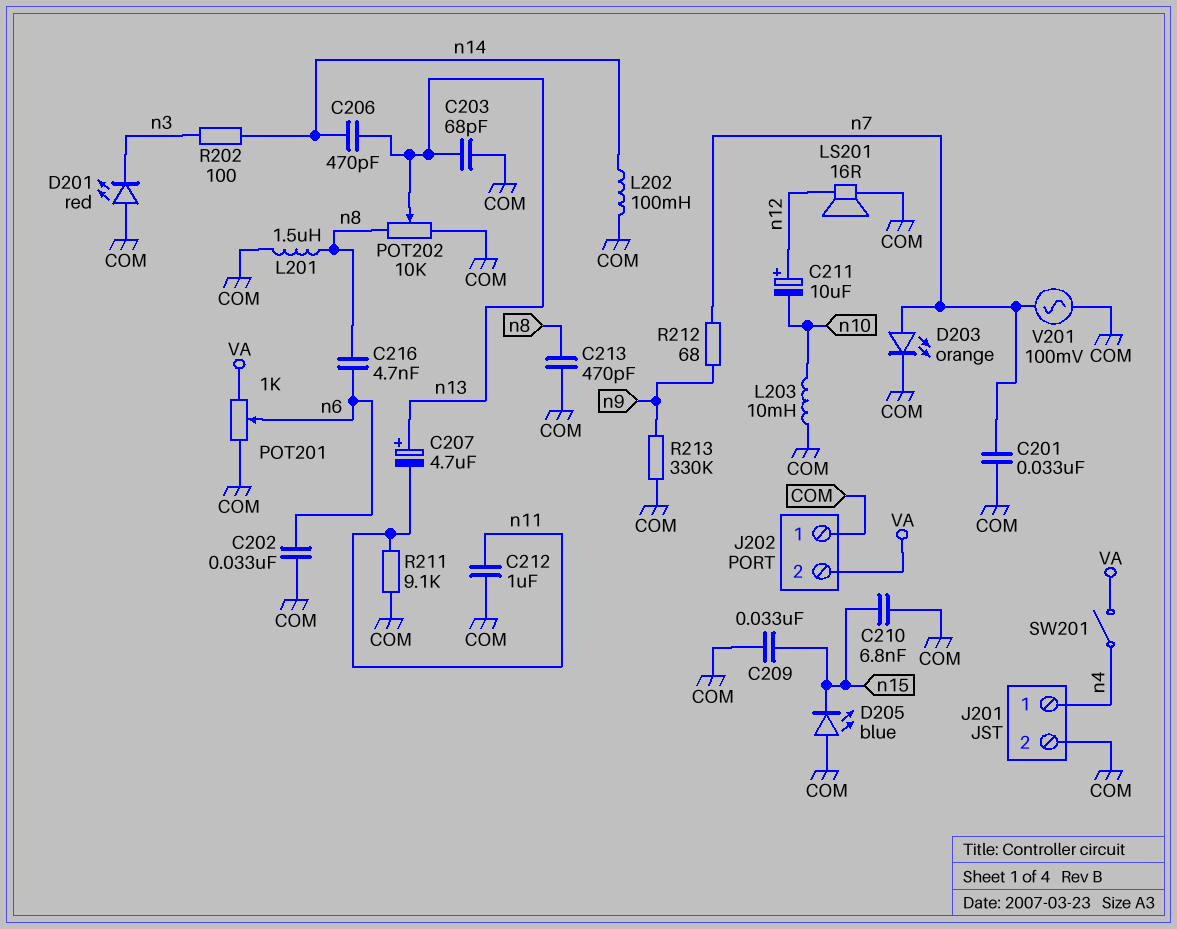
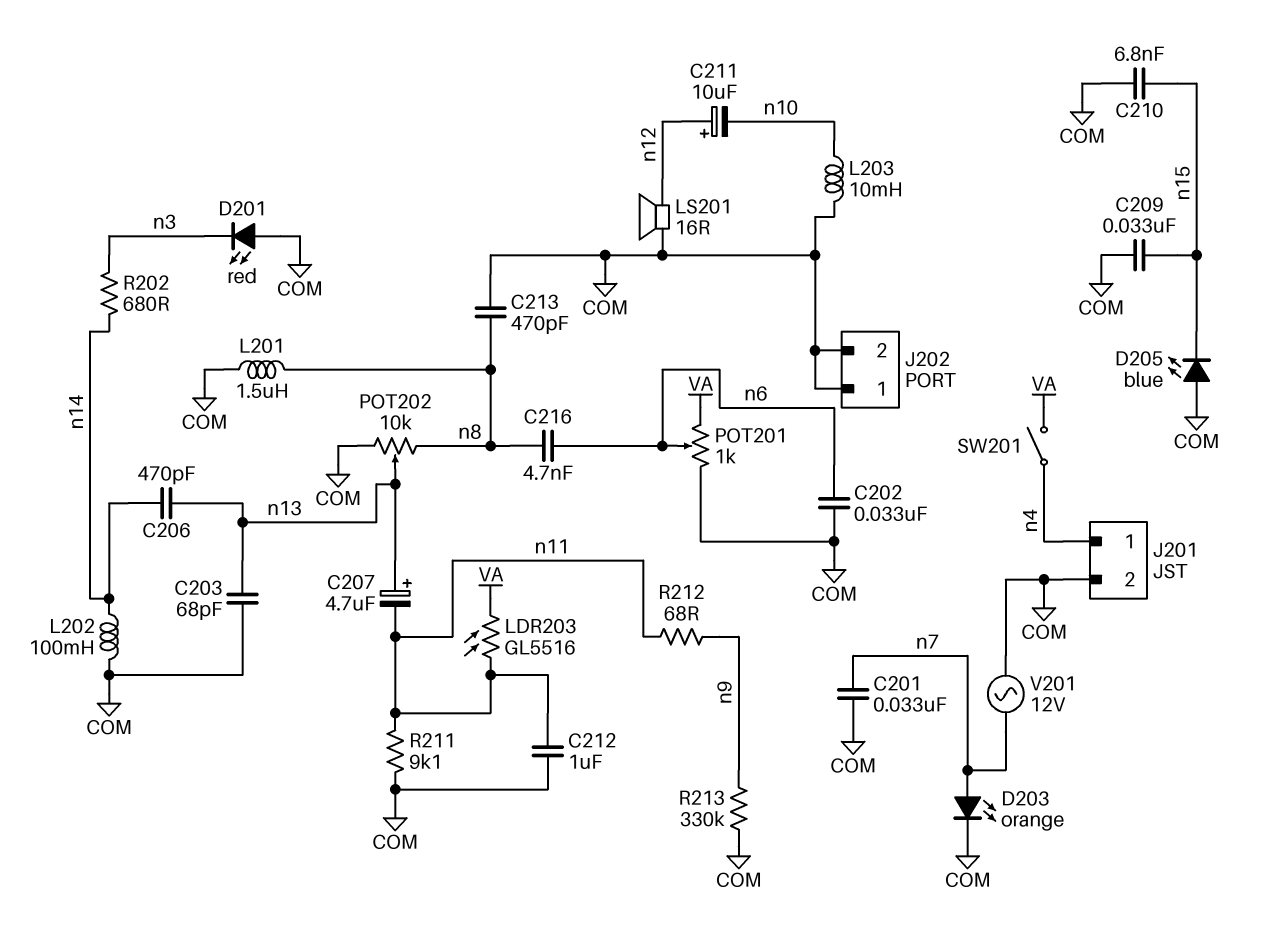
J202 pin 2: VA -> COM
LDR203: none -> GL5516 (VA, n11)
R202: 100 (n3, n14) -> 680 (n3, n14)
R212: 68 (n7, n9) -> 68 (n9, n11)
V201: AC 100mV (COM, n7) -> AC 12V (COM, n7)

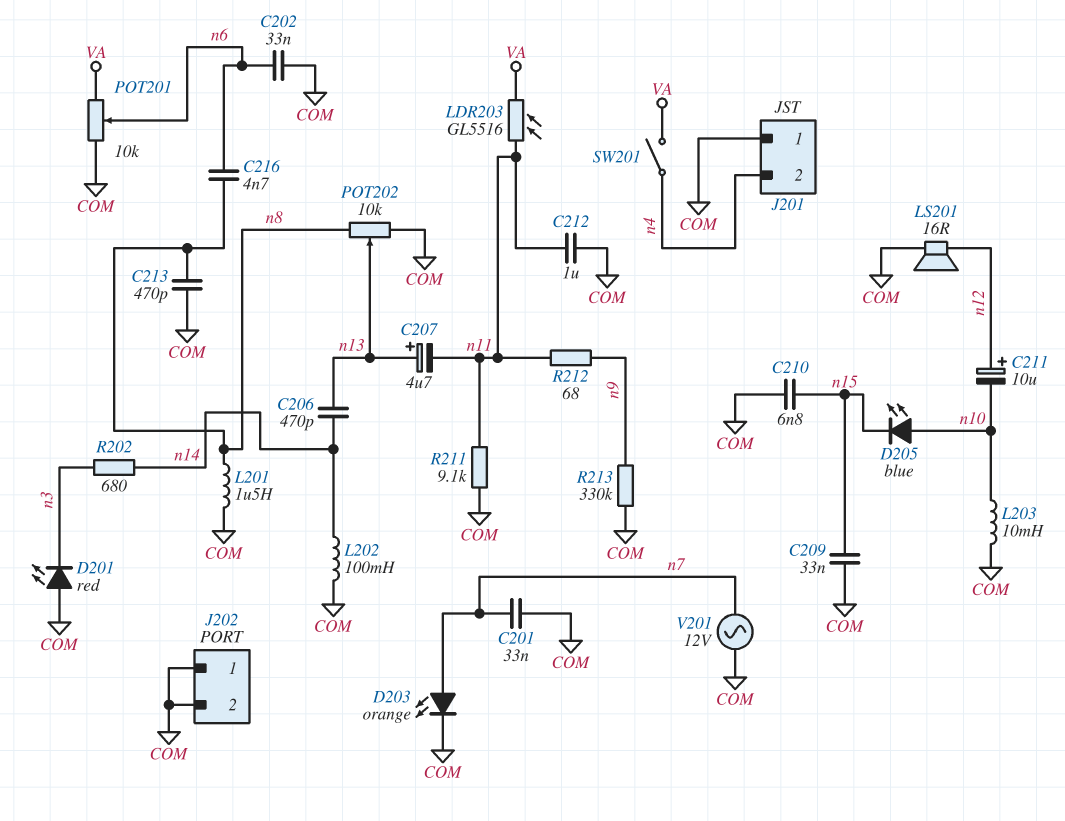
C203: 68pF (COM, n13) -> none
D205: LED blue (A COM, K n15) -> LED blue (A n10, K n15)
J201 pin 1: n4 -> COM
J201 pin 2: COM -> n4
POT201: 1k (COM, VA, wiper n6) -> 10k (COM, VA, wiper n6)

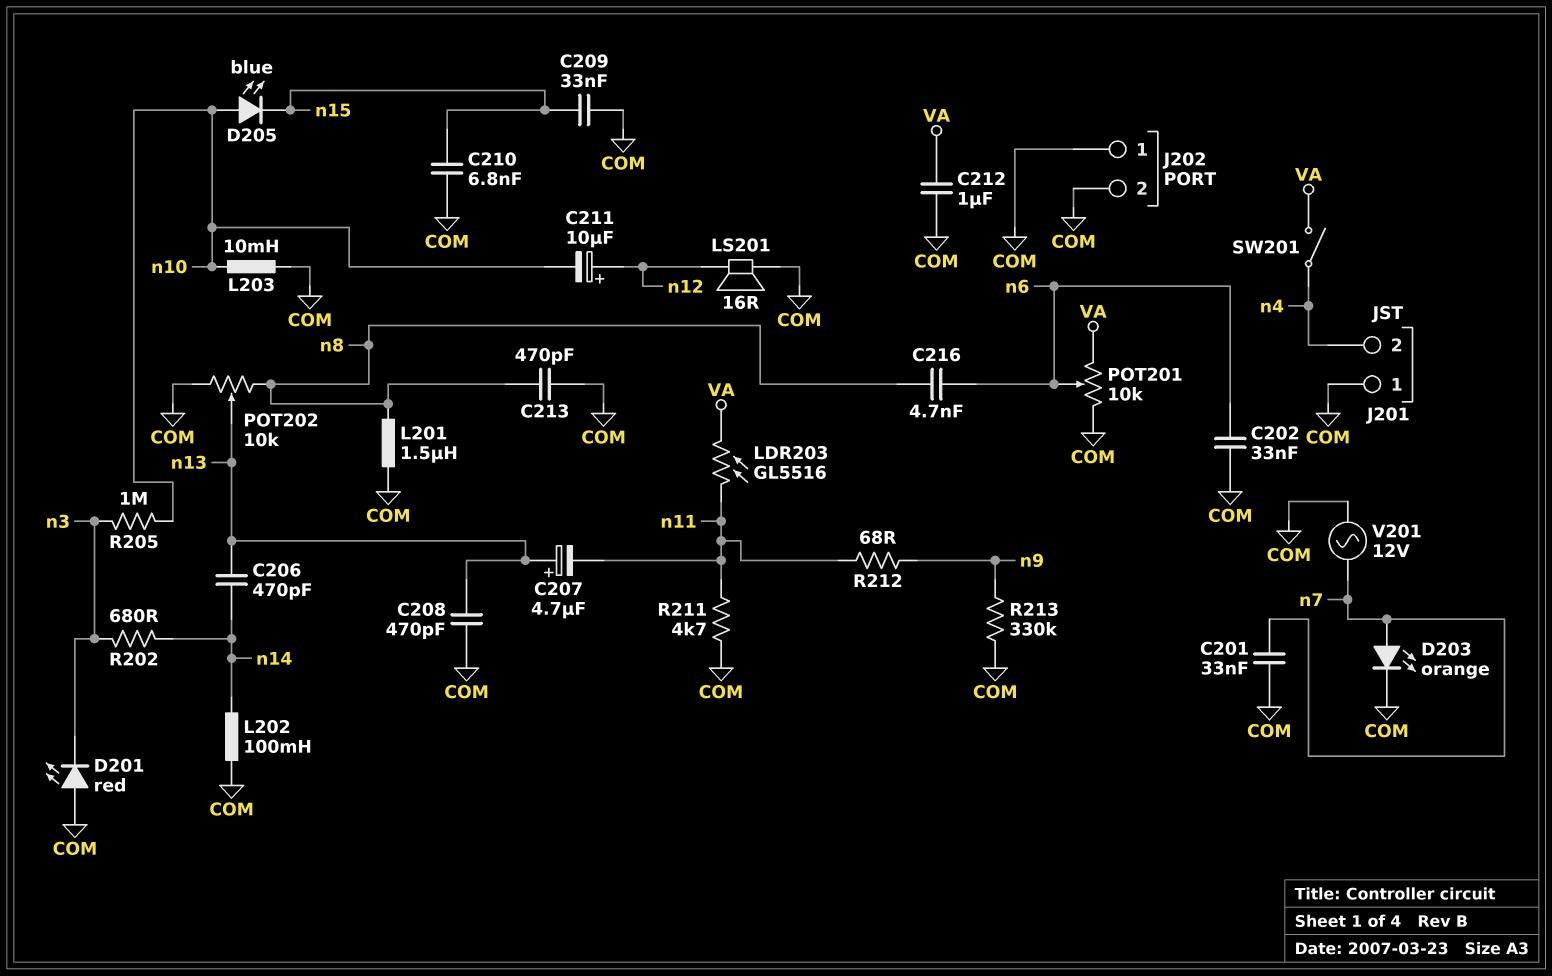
C208: none -> 470pF (COM, n13)
C212: 1uF (COM, n11) -> 1uF (COM, VA)
R205: none -> 1M (n3, n10)
R211: 9.1k (COM, n11) -> 4.7k (COM, n11)

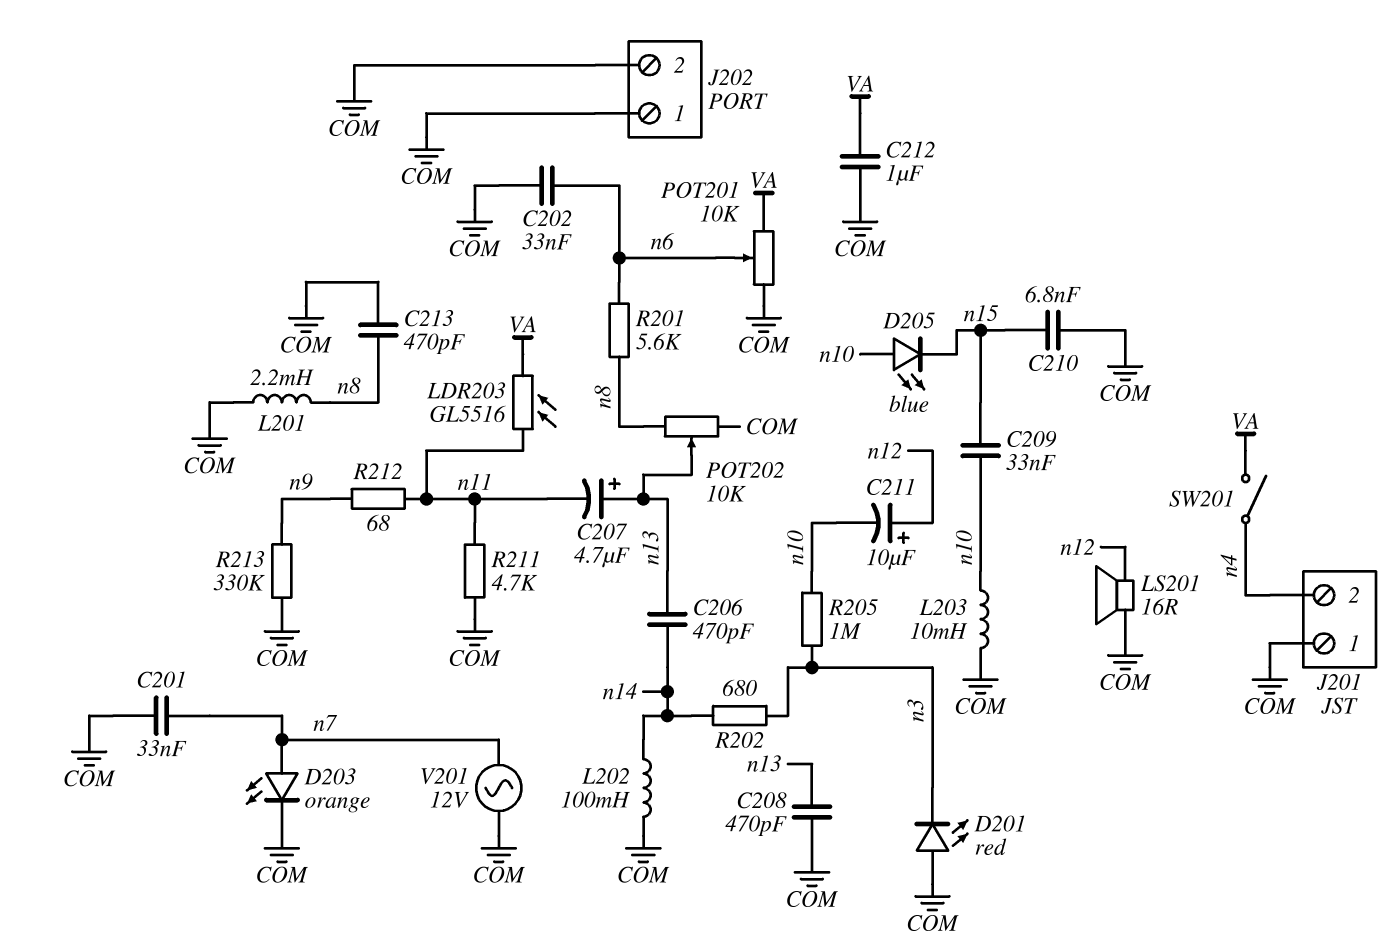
C209: 33nF (COM, n15) -> 33nF (n10, n15)
C216: 4.7nF (n6, n8) -> none
L201: 1.5uH (COM, n8) -> 2.2mH (COM, n8)
R201: none -> 5.6k (n6, n8)

